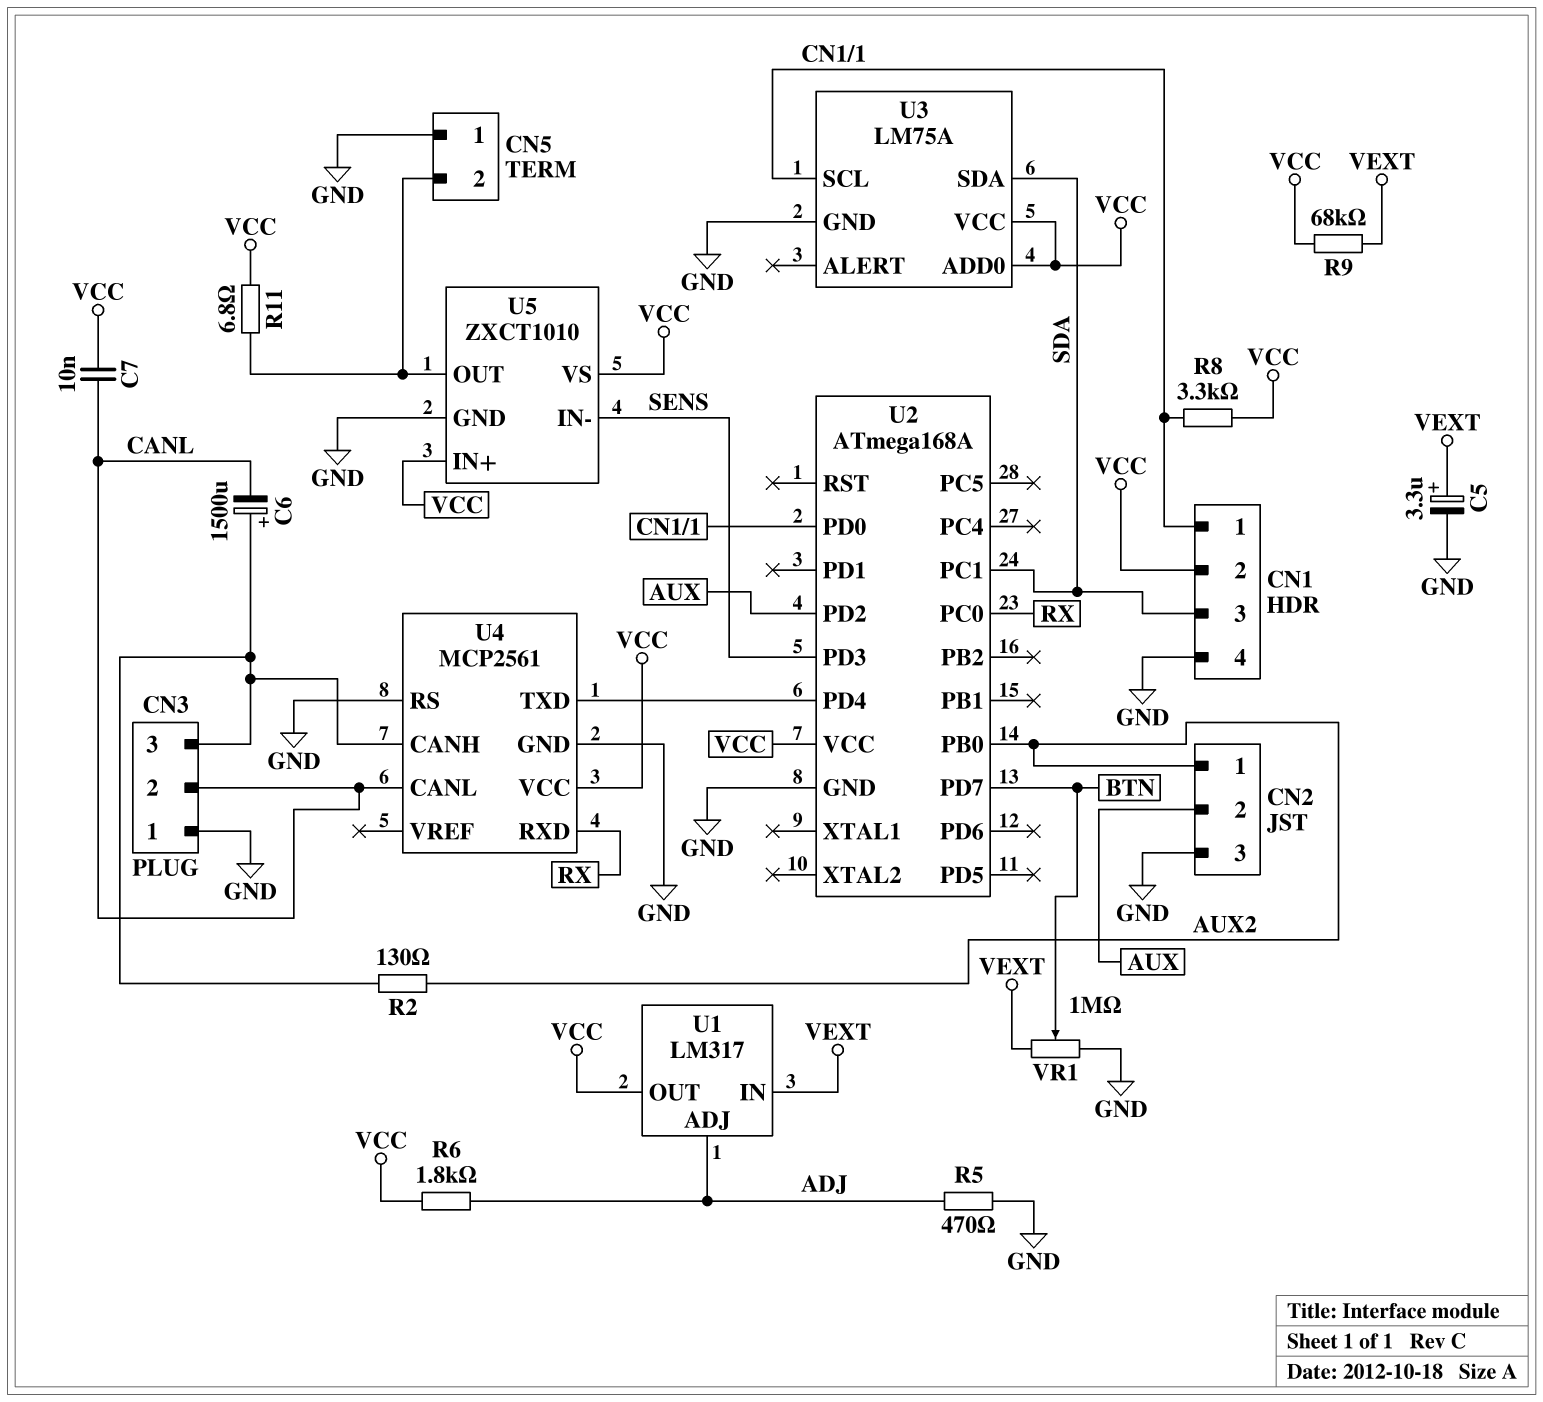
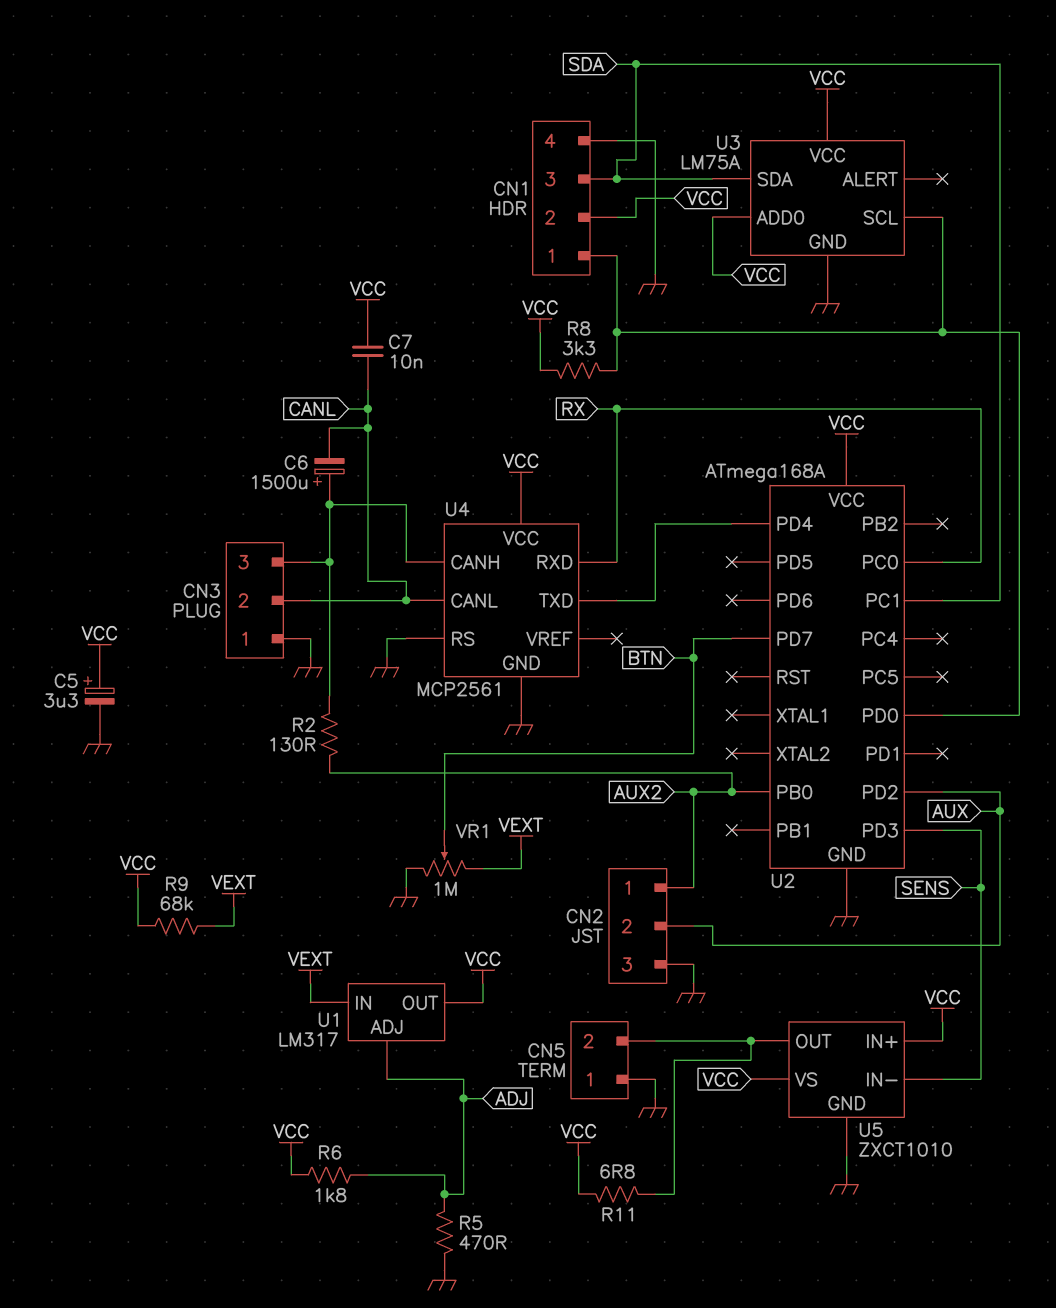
C5: 3.3uF (plus VEXT, minus GND) -> 3.3uF (plus VCC, minus GND)

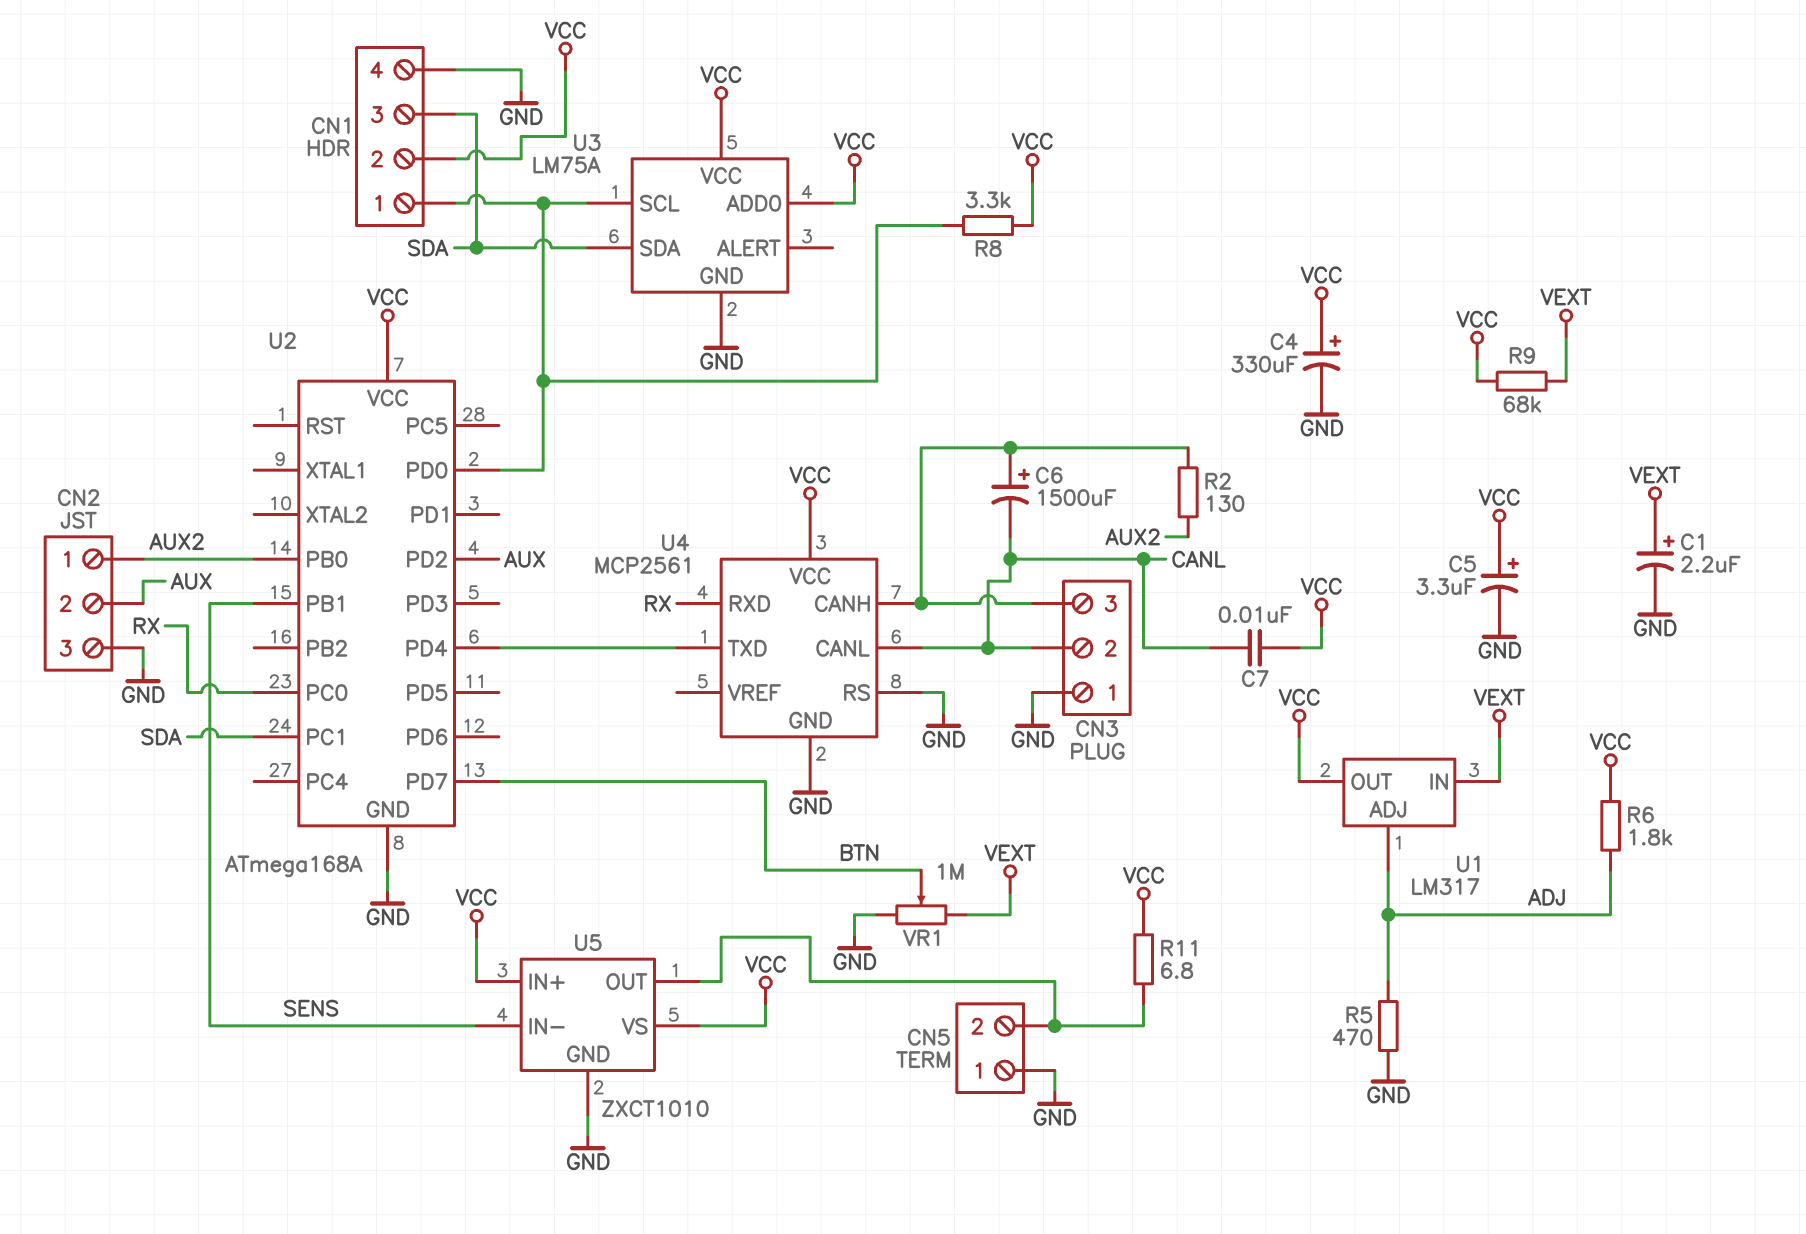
C1: none -> 2.2uF (plus VEXT, minus GND)
C4: none -> 330uF (plus VCC, minus GND)
U2 pin PB1: none -> SENS
U2 pin PD3: SENS -> none

